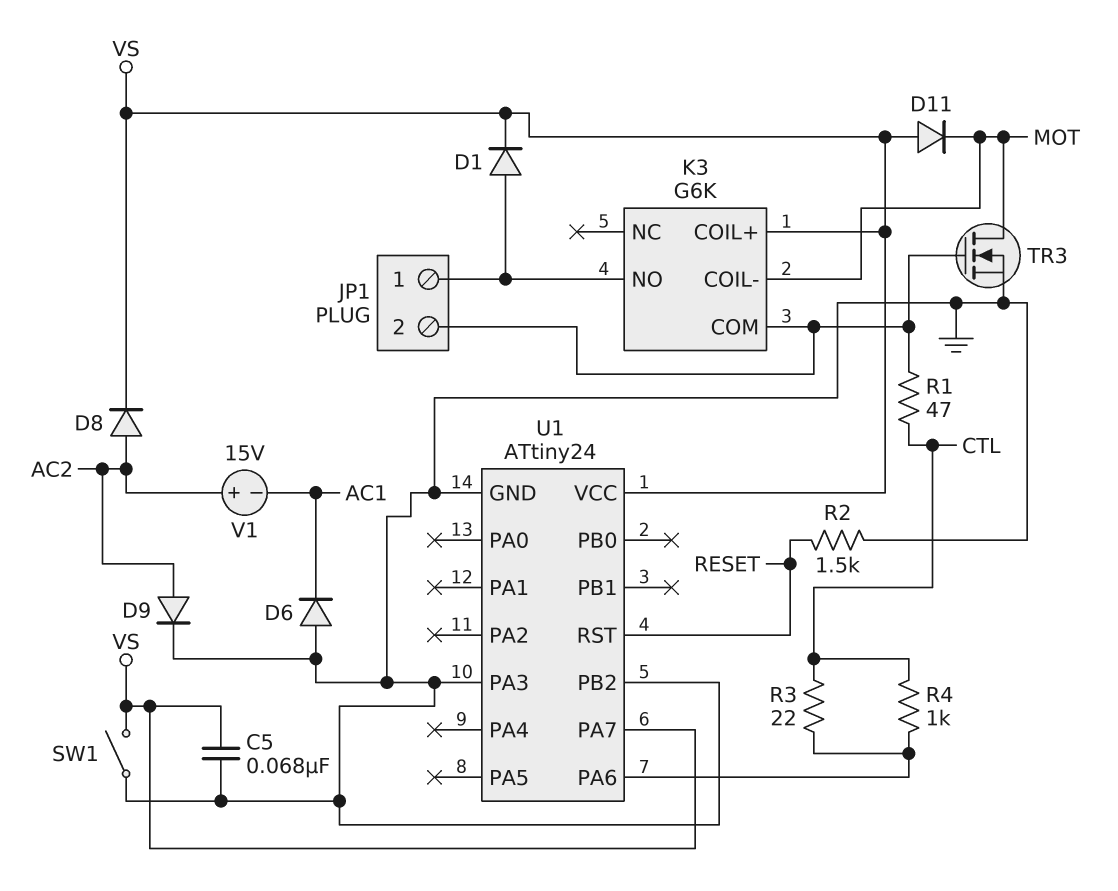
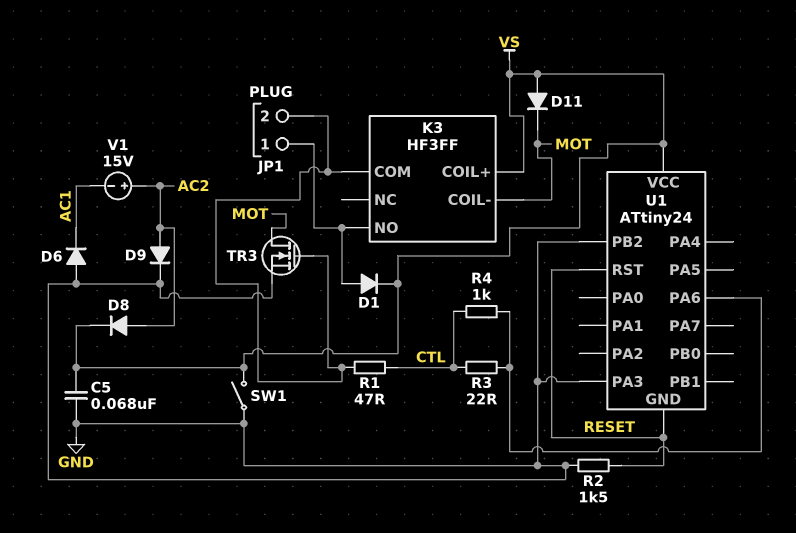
K3: G6K -> HF3FF
U1 pin GND: GND -> RESET
U1 pin PA7: VS -> none

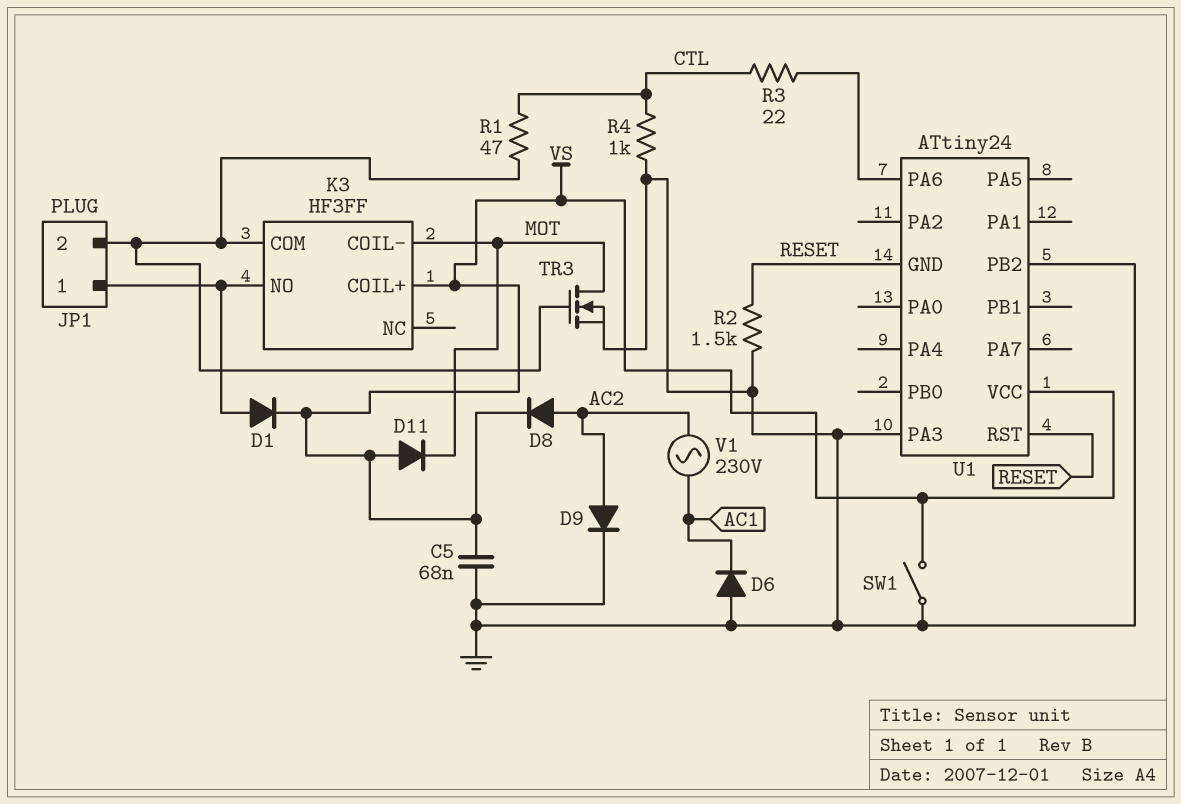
R4: 1k (CTL, U1/PA6) -> 1k (CTL, GND)
V1: 15V (plus AC2, minus AC1) -> AC 230V (AC1, AC2)

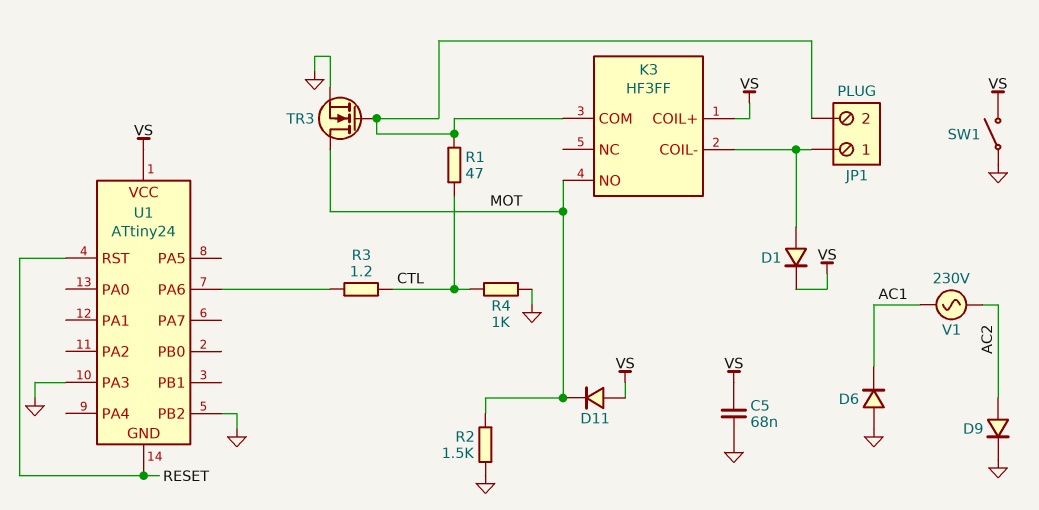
D8: diode (A AC2, K VS) -> none
K3 pin COIL-: MOT -> JP1/1
K3 pin NO: JP1/1 -> MOT
R2: 1.5k (GND, RESET) -> 1.5k (GND, MOT)
R3: 22 (CTL, U1/PA6) -> 1.2 (CTL, U1/PA6)

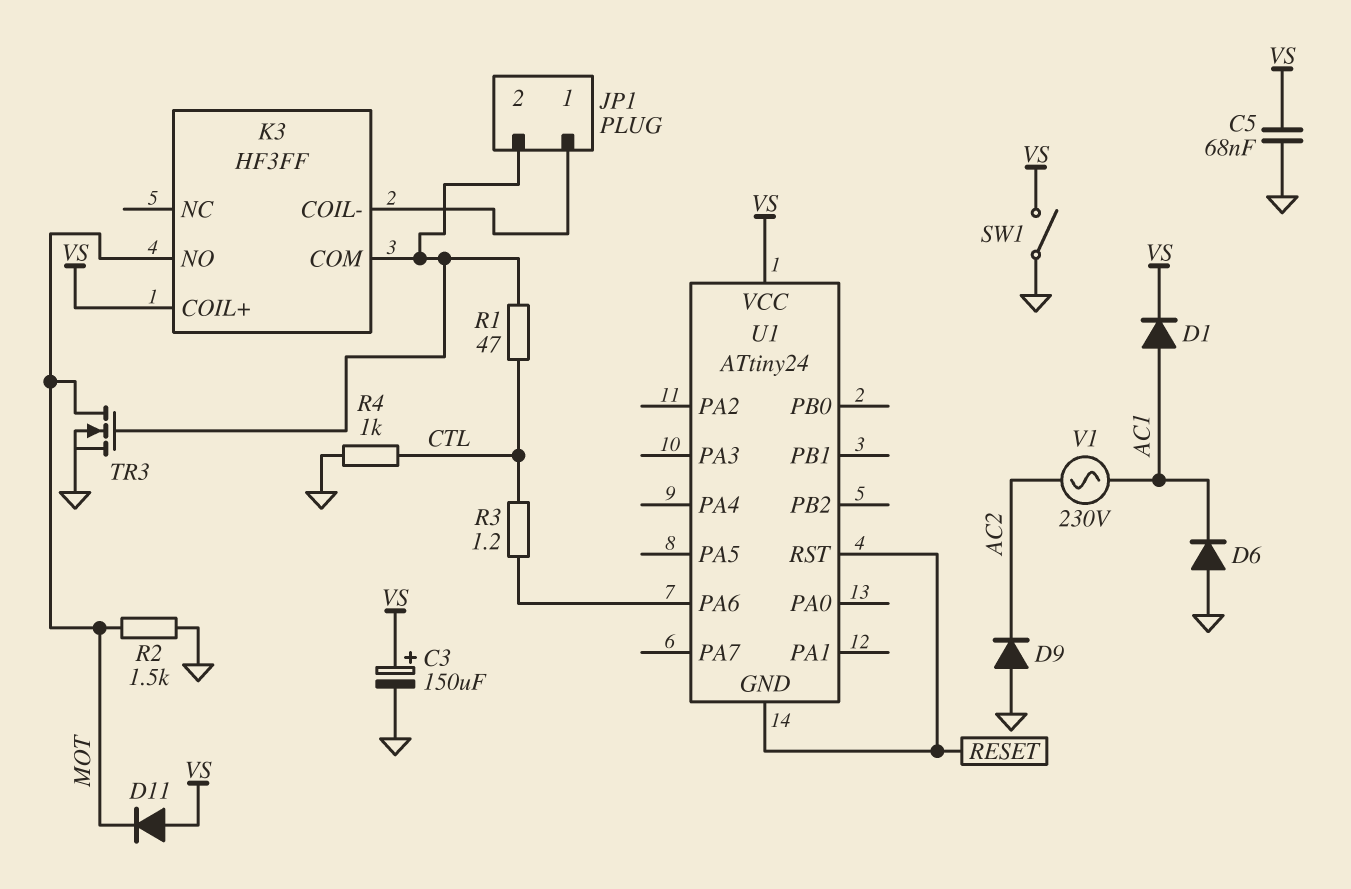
C3: none -> 150uF (plus VS, minus GND)
D1: diode (A JP1/1, K VS) -> diode (A AC1, K VS)
D9: diode (A AC2, K GND) -> diode (A GND, K AC2)
U1 pin PA3: GND -> none
U1 pin PB2: GND -> none

